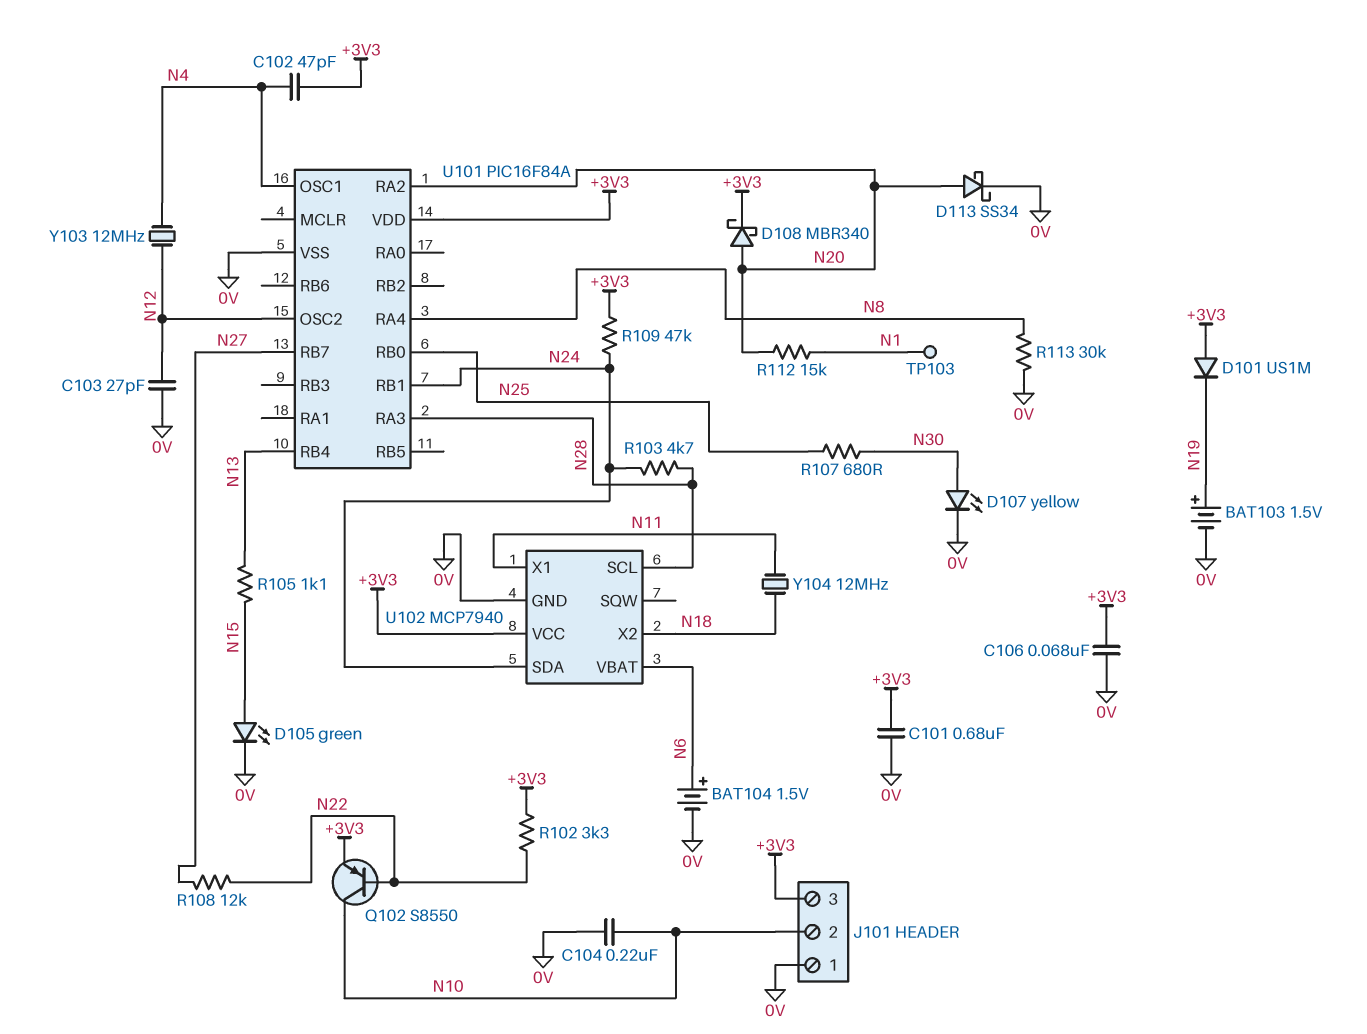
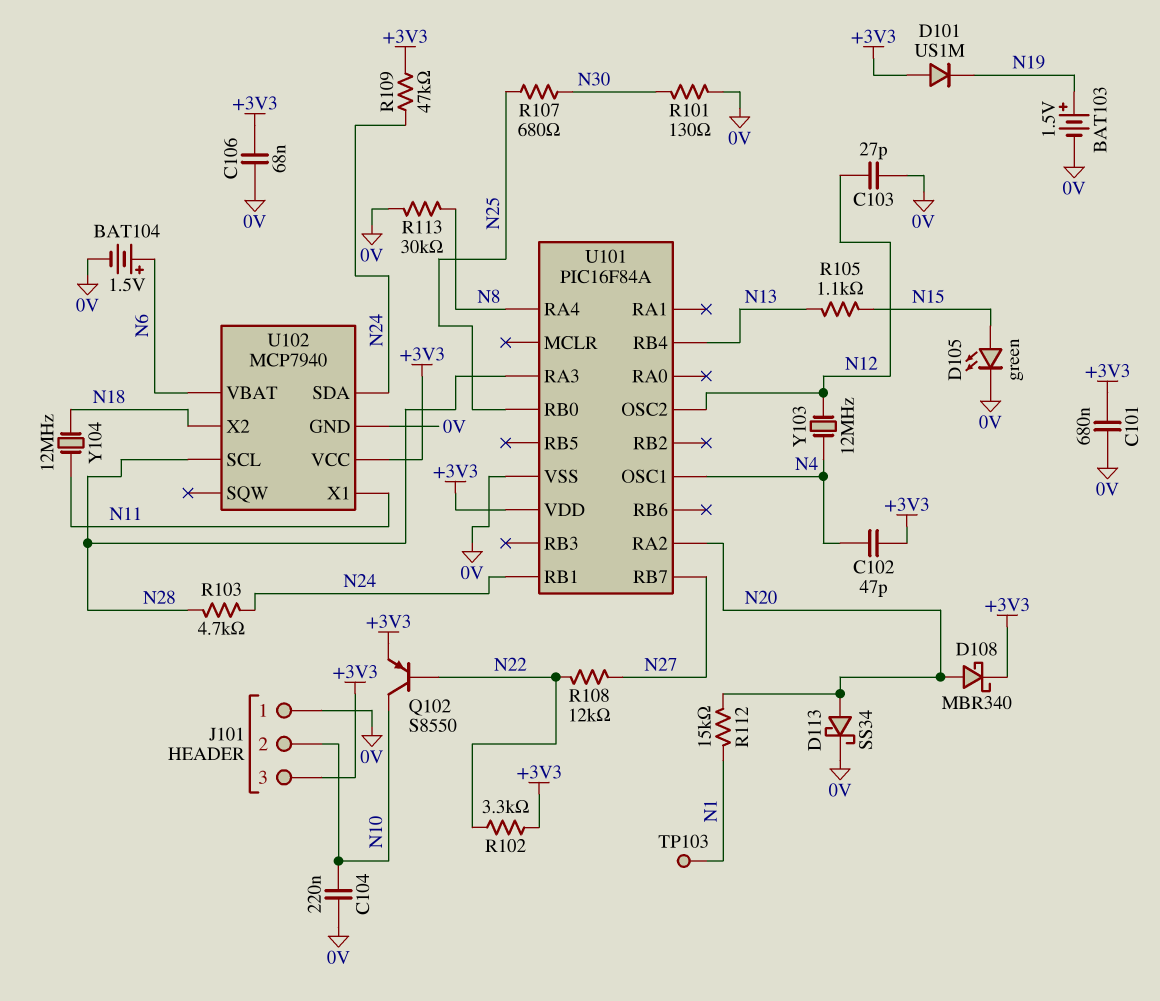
D107: LED yellow (A N30, K 0V) -> none
R101: none -> 130 (0V, N30)

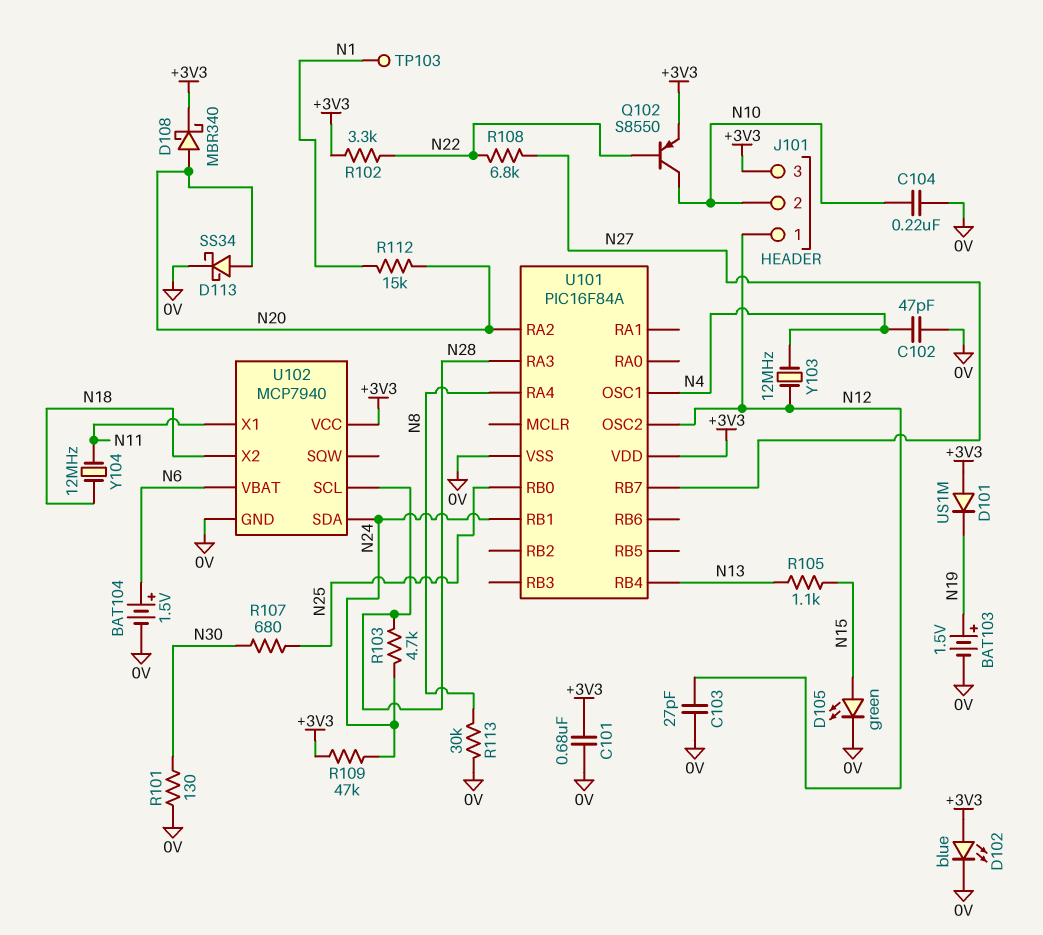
C102: 47pF (+3V3, N4) -> 47pF (0V, N4)
C106: 68nF (+3V3, 0V) -> none
D102: none -> LED blue (A +3V3, K 0V)
J101 pin 1: 0V -> N12
R108: 12k (N22, N27) -> 6.8k (N22, N27)

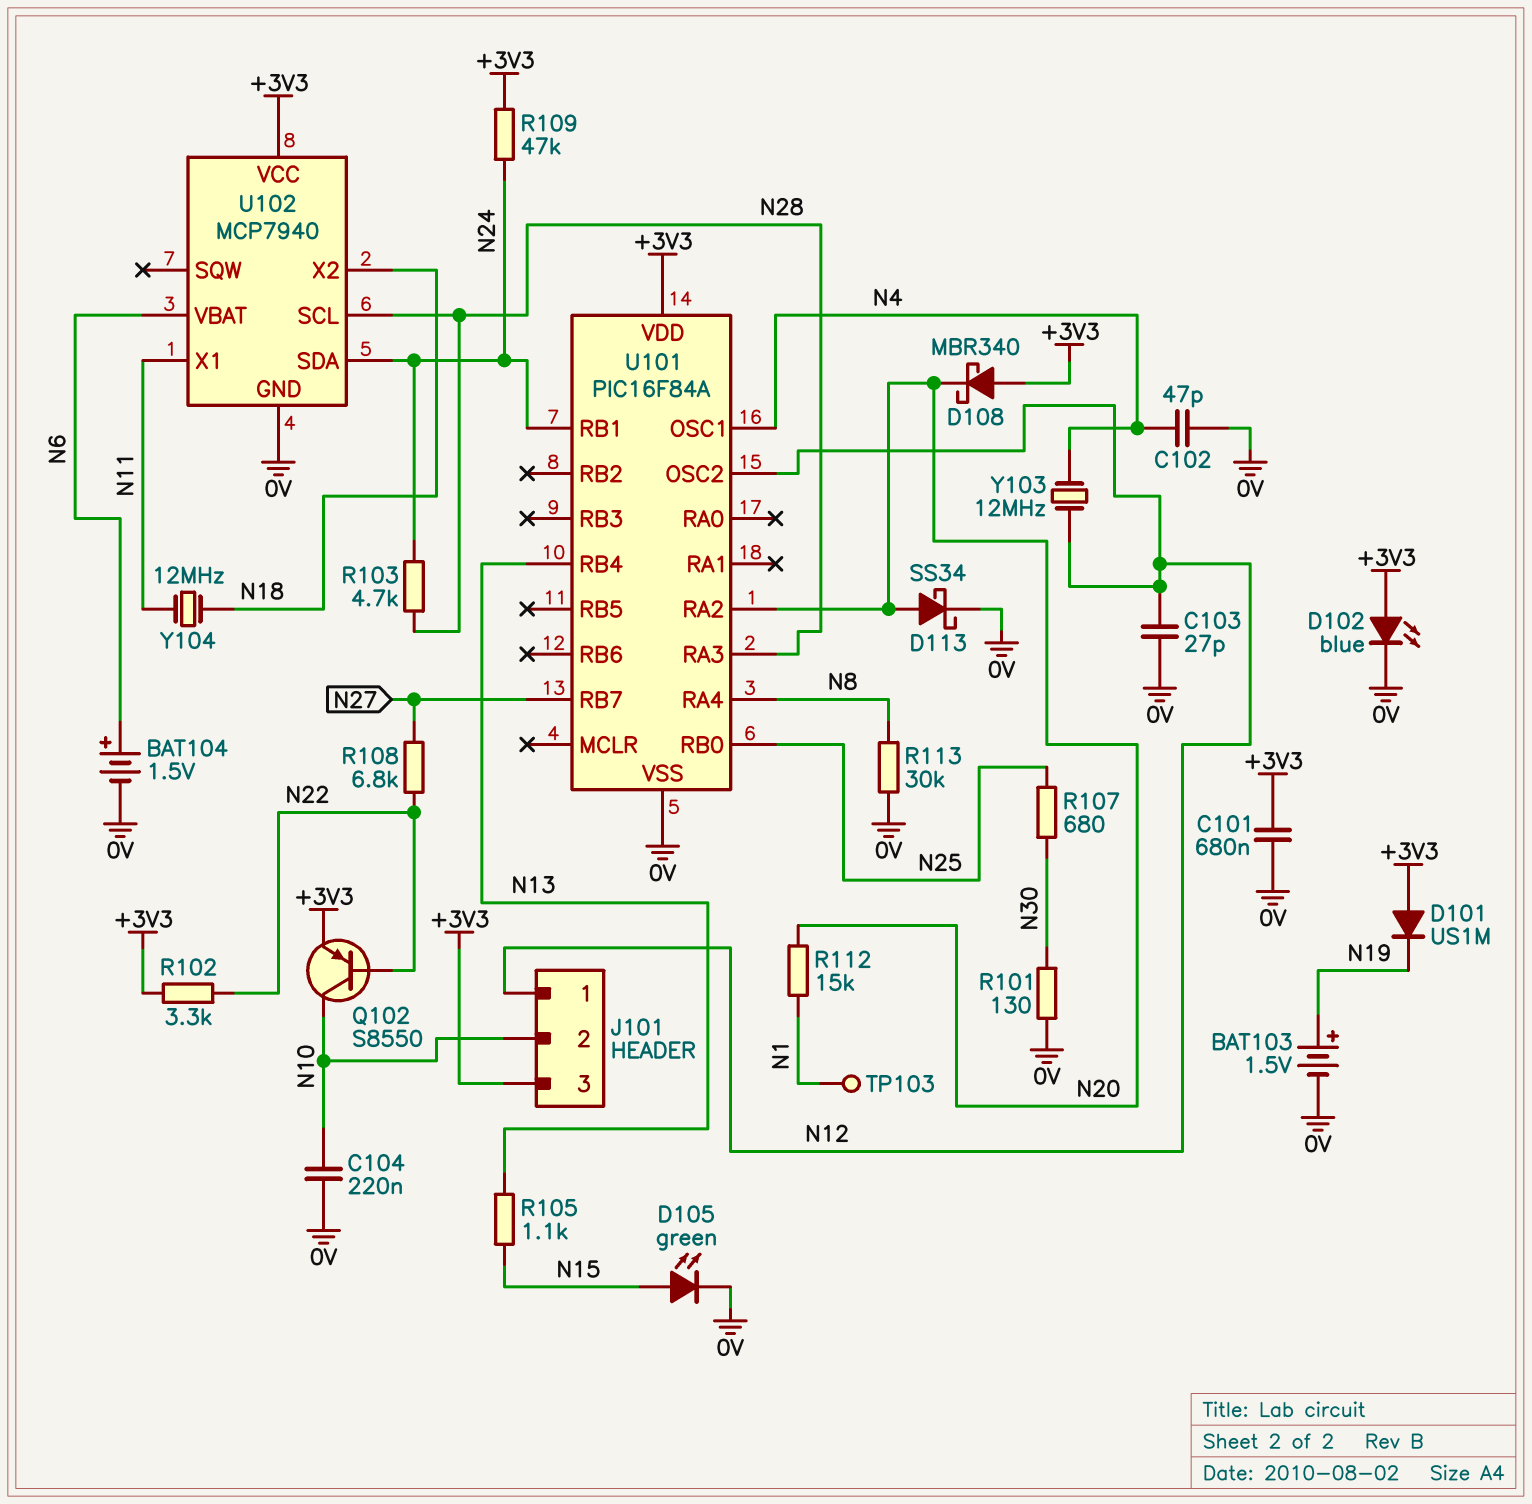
D108: schottky MBR340 (A N20, K +3V3) -> schottky MBR340 (A +3V3, K N20)

